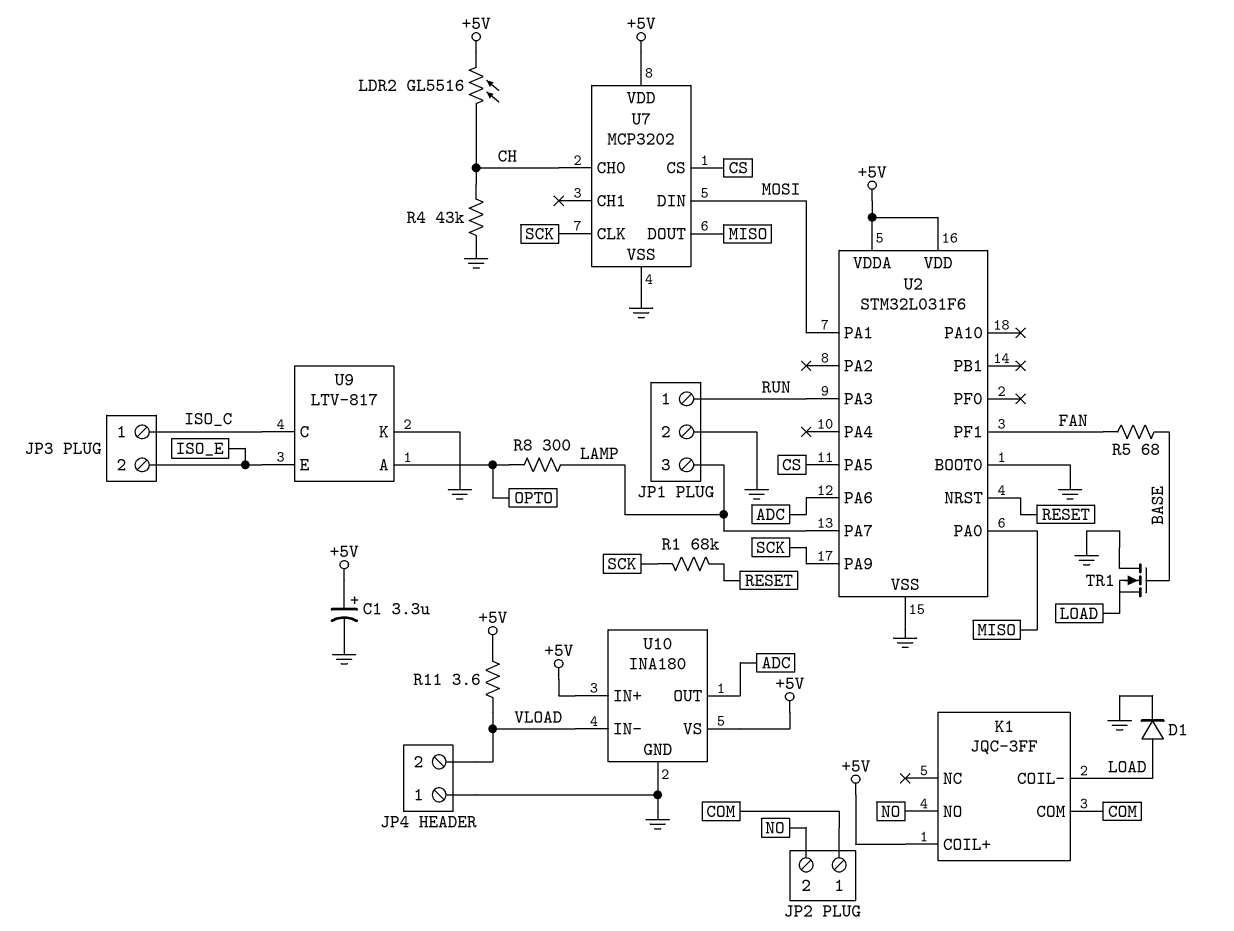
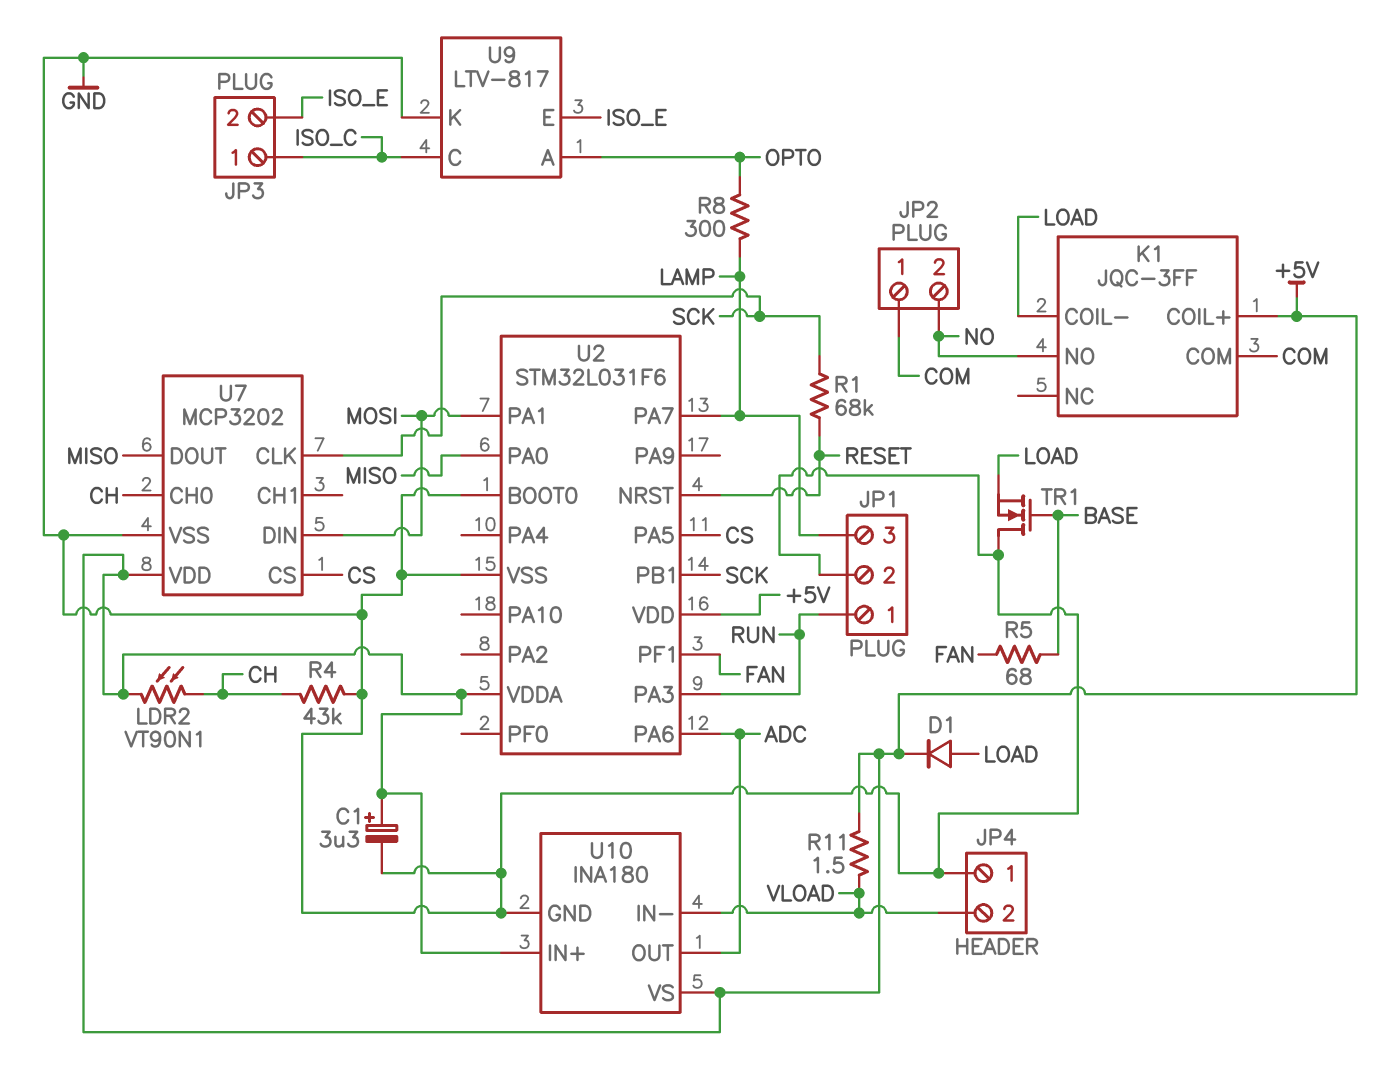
D1: diode (A LOAD, K GND) -> diode (A LOAD, K +5V)
LDR2: GL5516 (+5V, CH) -> VT90N1 (+5V, CH)
R11: 3.6 (+5V, VLOAD) -> 1.5 (+5V, VLOAD)
U2 pin PA9: SCK -> none
U2 pin PB1: none -> SCK

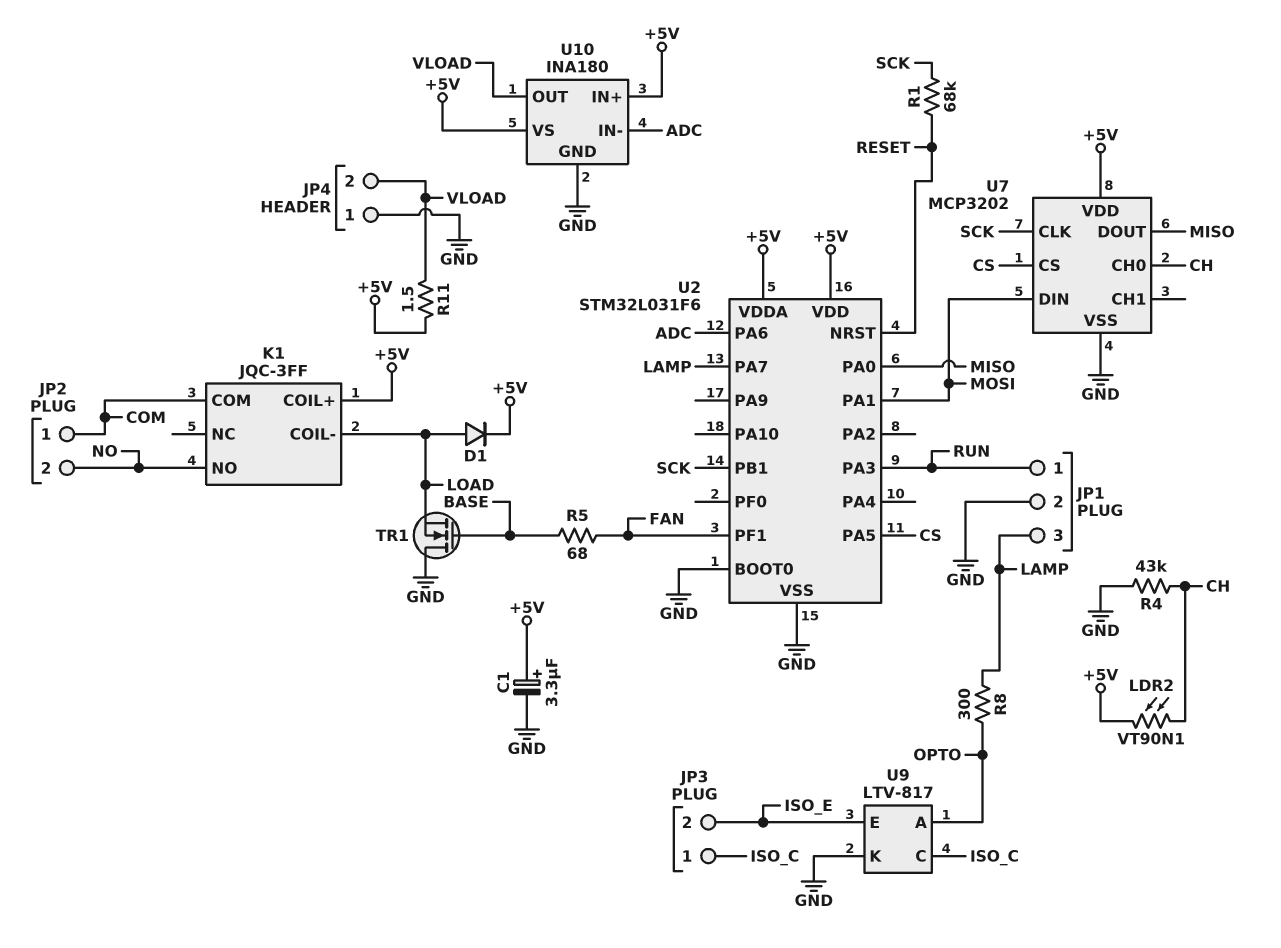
U10 pin IN-: VLOAD -> ADC
U10 pin OUT: ADC -> VLOAD

